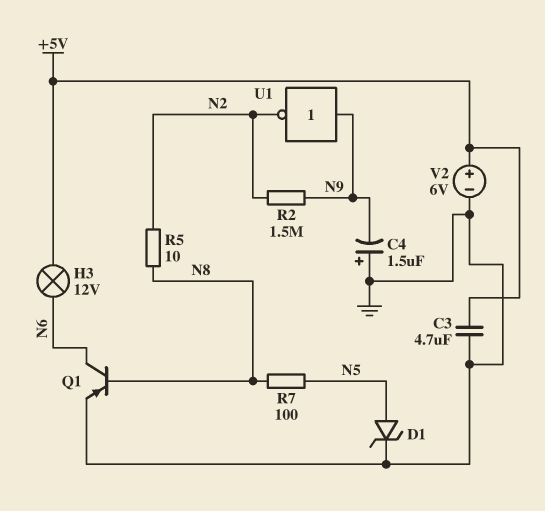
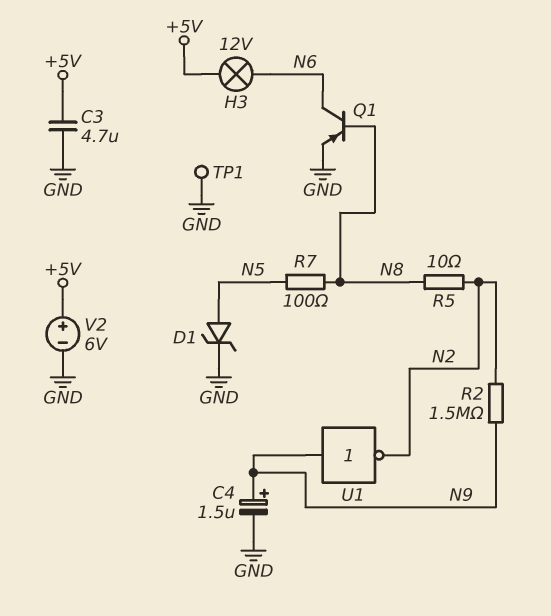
C4: 1.5uF (plus GND, minus N9) -> 1.5uF (plus N9, minus GND)
TP1: none -> test point (GND)

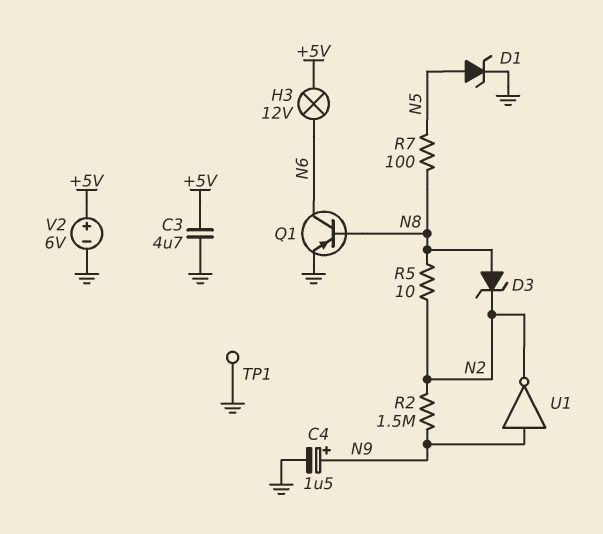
D3: none -> zener (A N8, K N2)

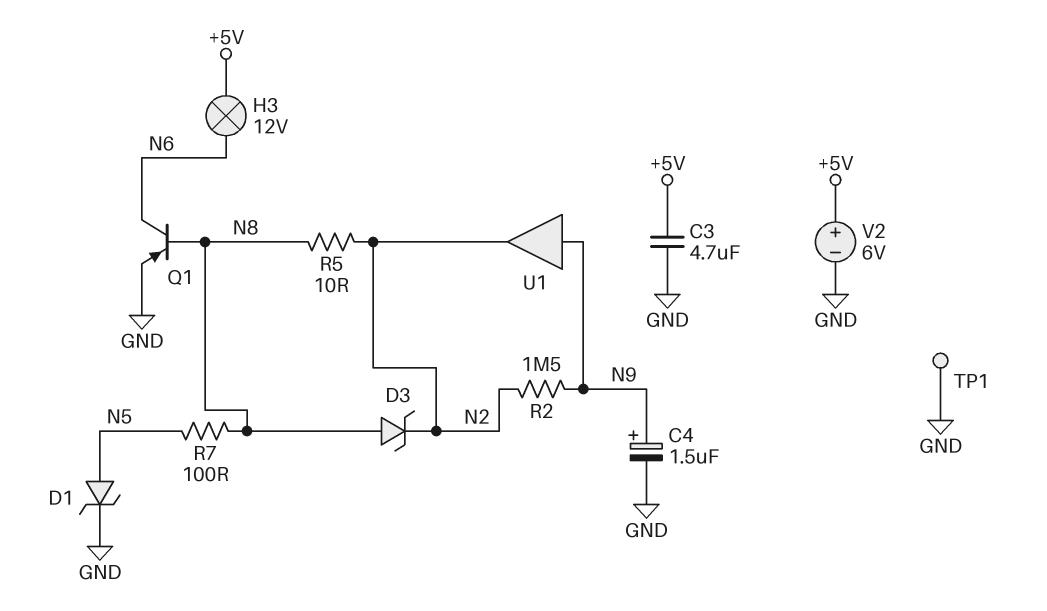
U1: NOT (in N9, out N2) -> buffer (in N9, out N2)

